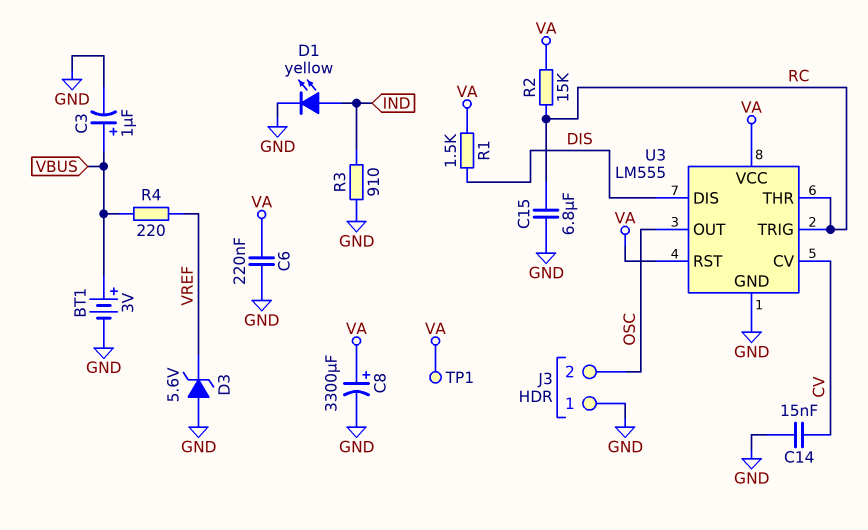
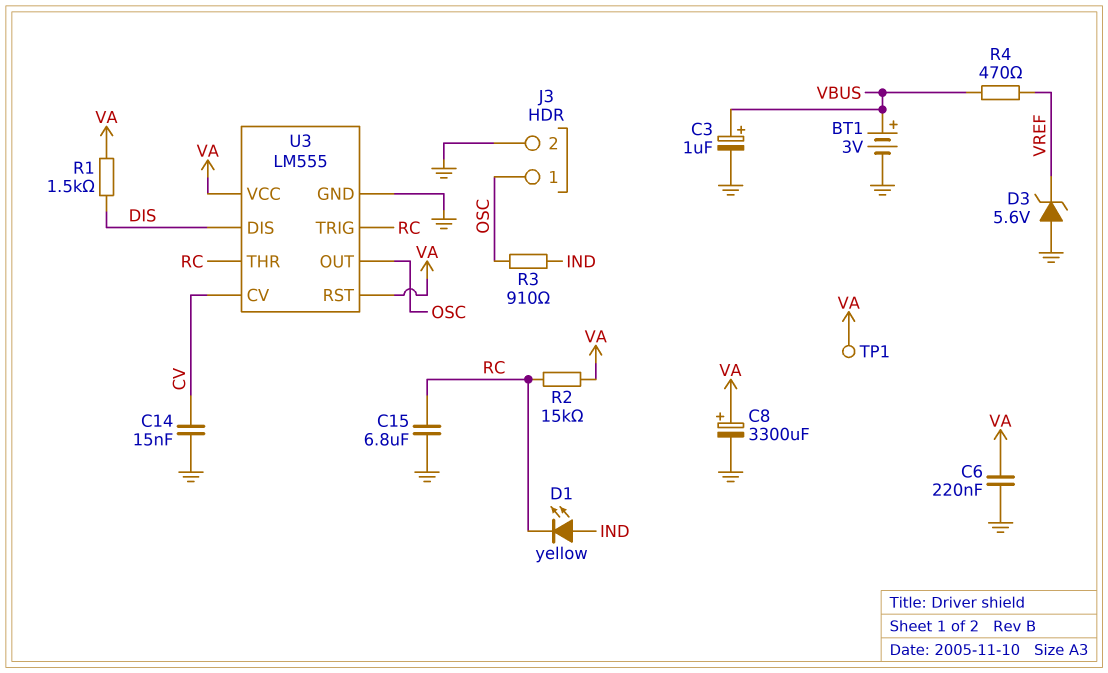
D1: LED yellow (A IND, K GND) -> LED yellow (A IND, K RC)
J3 pin 1: GND -> OSC
J3 pin 2: OSC -> GND
R3: 910 (GND, IND) -> 910 (IND, OSC)
R4: 220 (VBUS, VREF) -> 470 (VBUS, VREF)

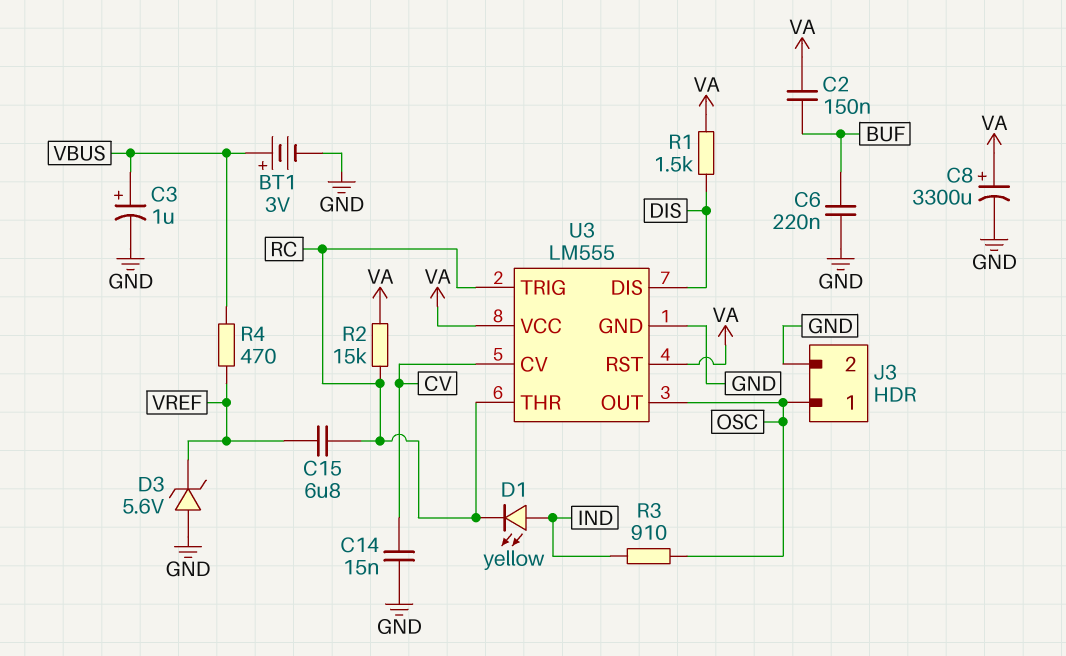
C2: none -> 150nF (BUF, VA)
C6: 220nF (GND, VA) -> 220nF (BUF, GND)
C15: 6.8uF (GND, RC) -> 6.8uF (RC, VREF)
TP1: test point (VA) -> none

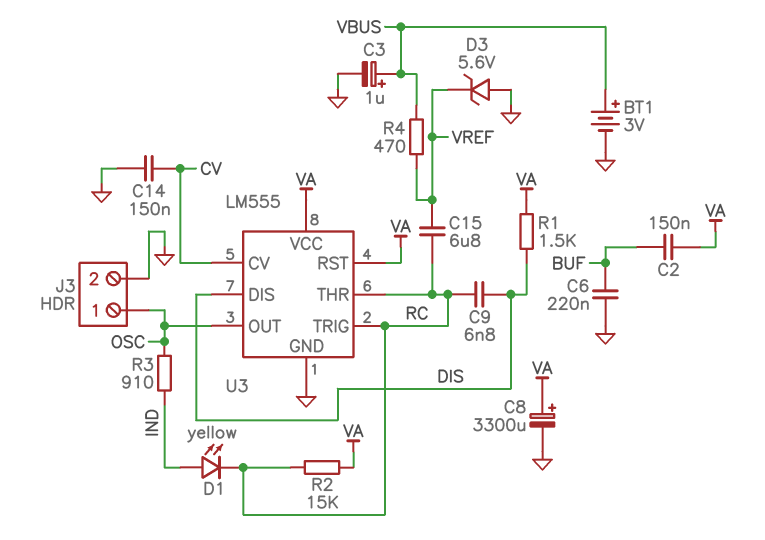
C9: none -> 6.8nF (DIS, RC)
C14: 15nF (CV, GND) -> 150nF (CV, GND)

